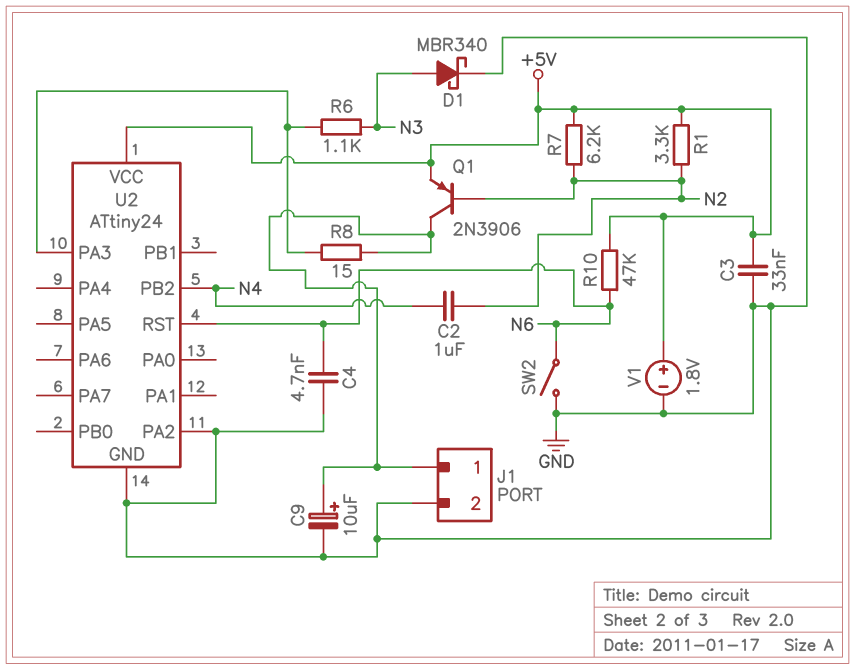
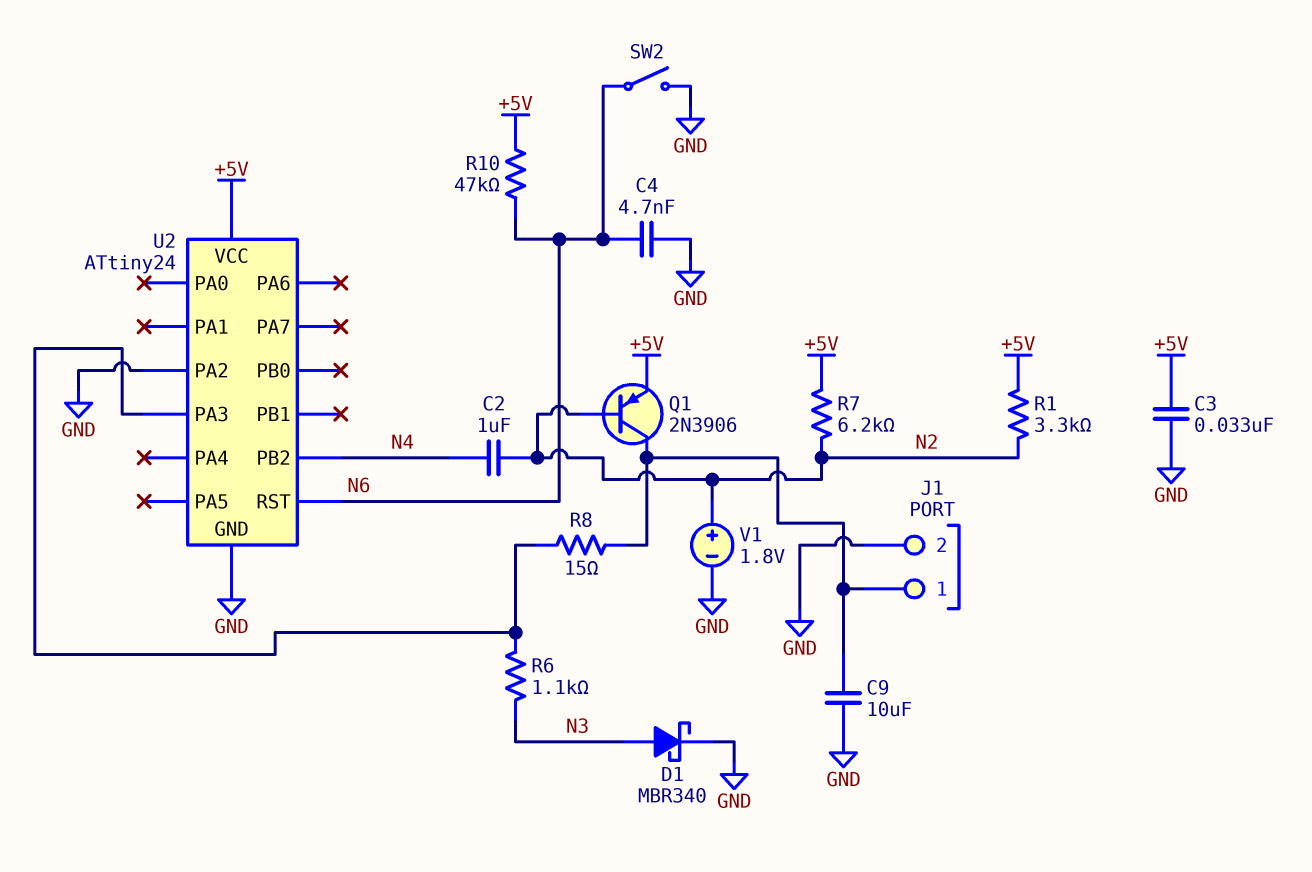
C9: 10uF (plus J1/1, minus GND) -> 10uF (GND, J1/1)
V1: 1.8V (plus +5V, minus GND) -> 1.8V (plus N2, minus GND)

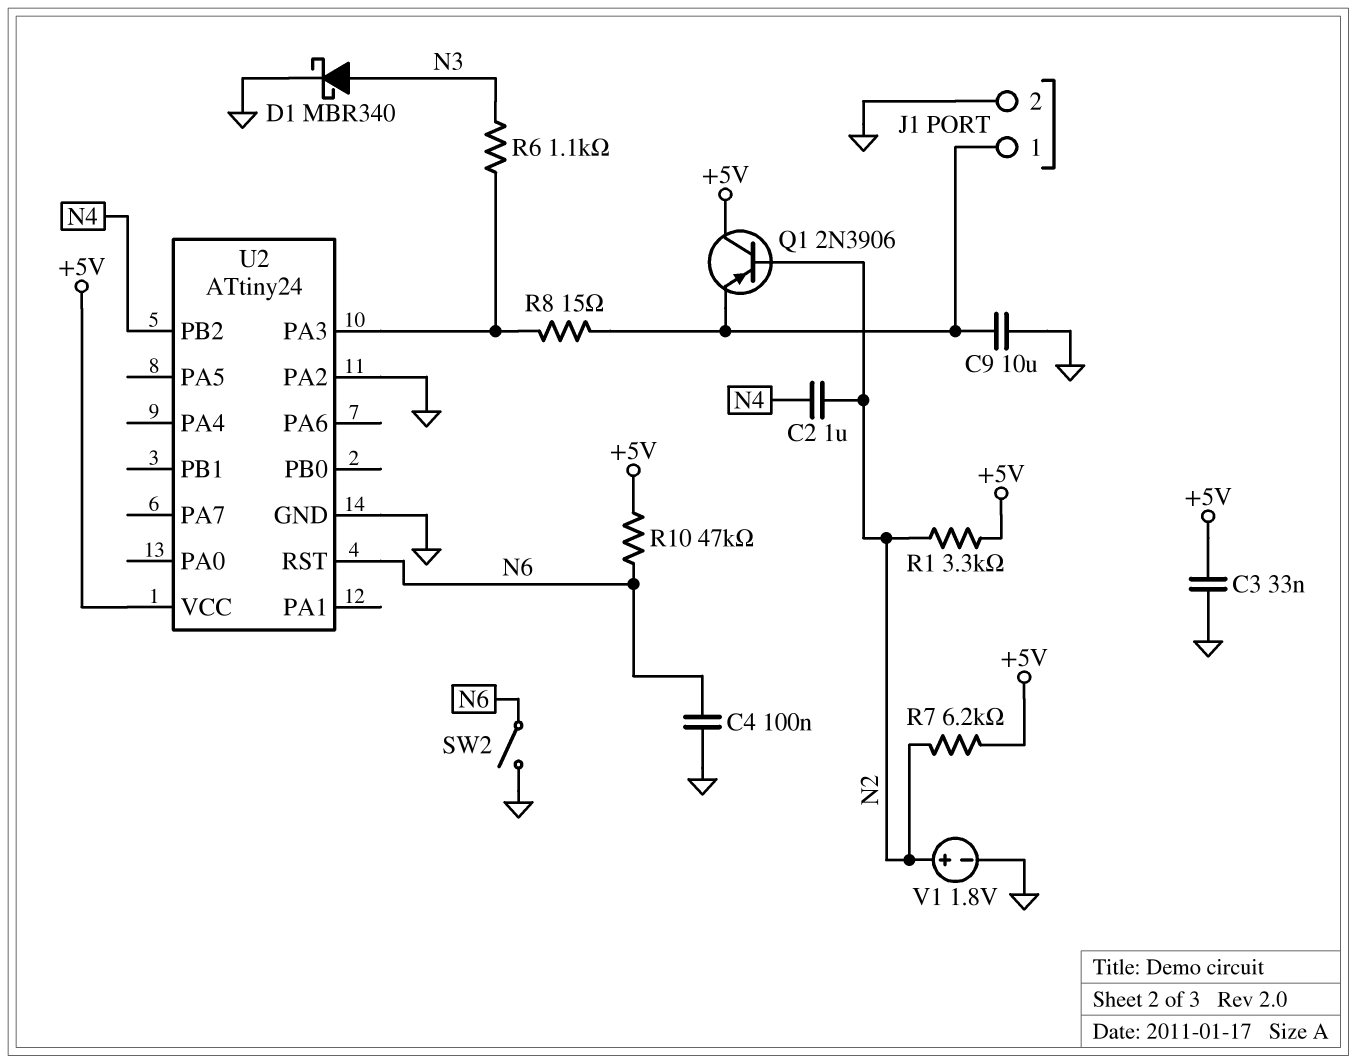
C4: 4.7nF (GND, N6) -> 100nF (GND, N6)
Q1: PNP 2N3906 (B N2, C J1/1, E +5V) -> PNP 2N3906 (B N2, C +5V, E J1/1)

